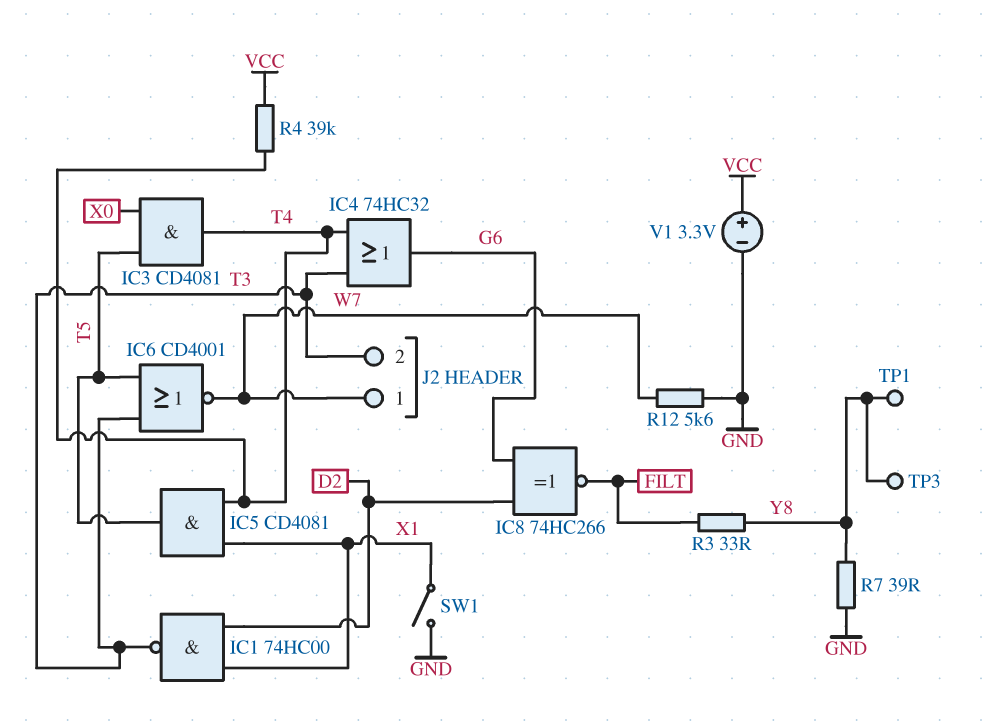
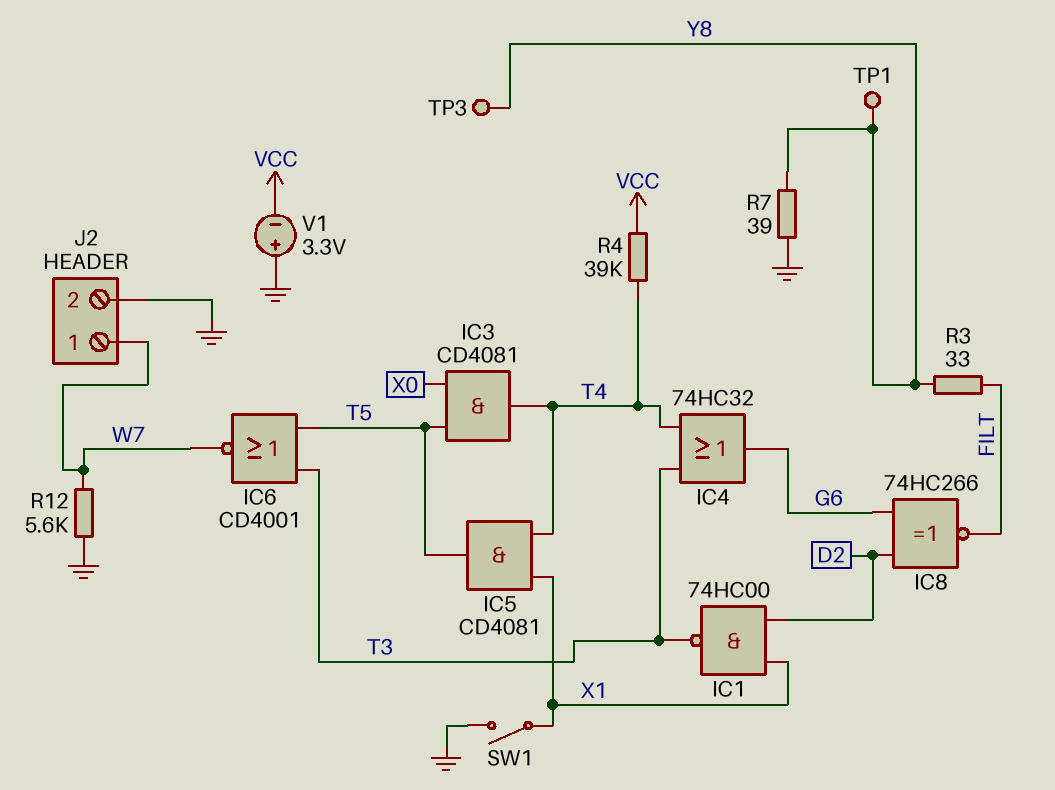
J2 pin 2: T3 -> GND
V1: 3.3V (plus VCC, minus GND) -> 3.3V (plus GND, minus VCC)

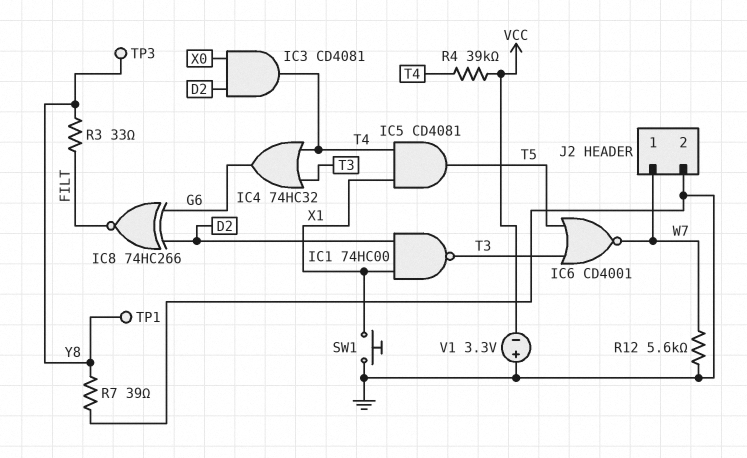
IC3: AND CD4081 (in T5, in X0, out T4) -> AND CD4081 (in D2, in X0, out T4)
SW1: switch (GND, X1) -> button (GND, X1)

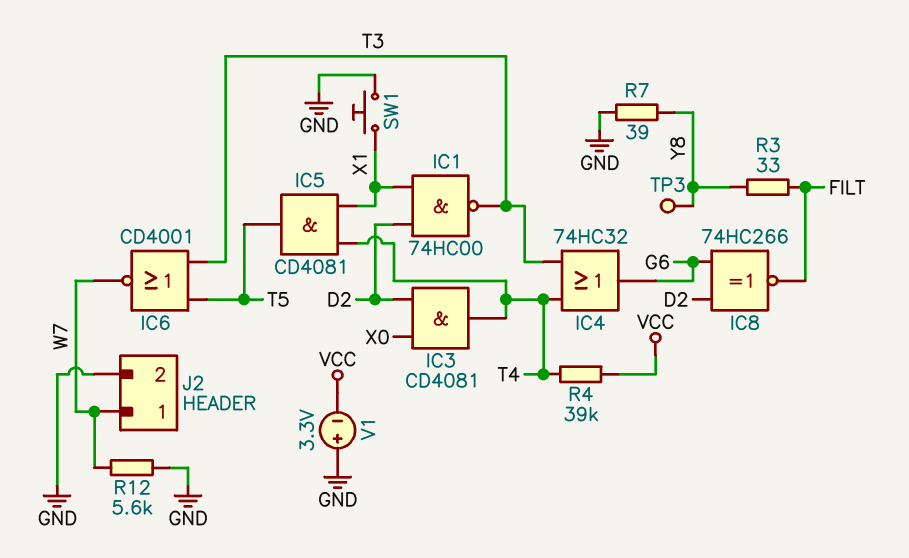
TP1: test point (Y8) -> none

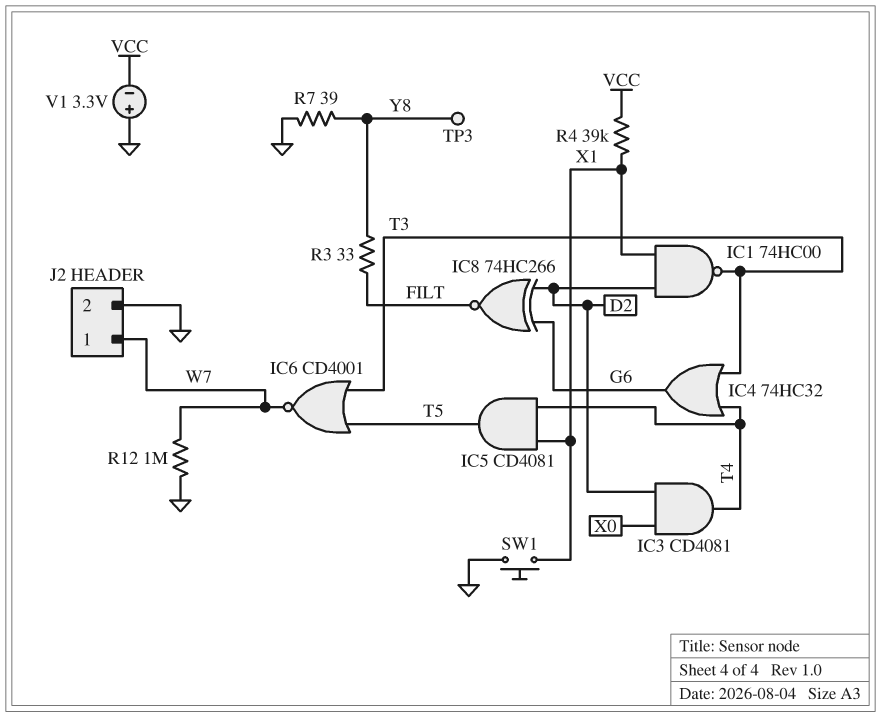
R4: 39k (T4, VCC) -> 39k (VCC, X1)
R12: 5.6k (GND, W7) -> 1M (GND, W7)

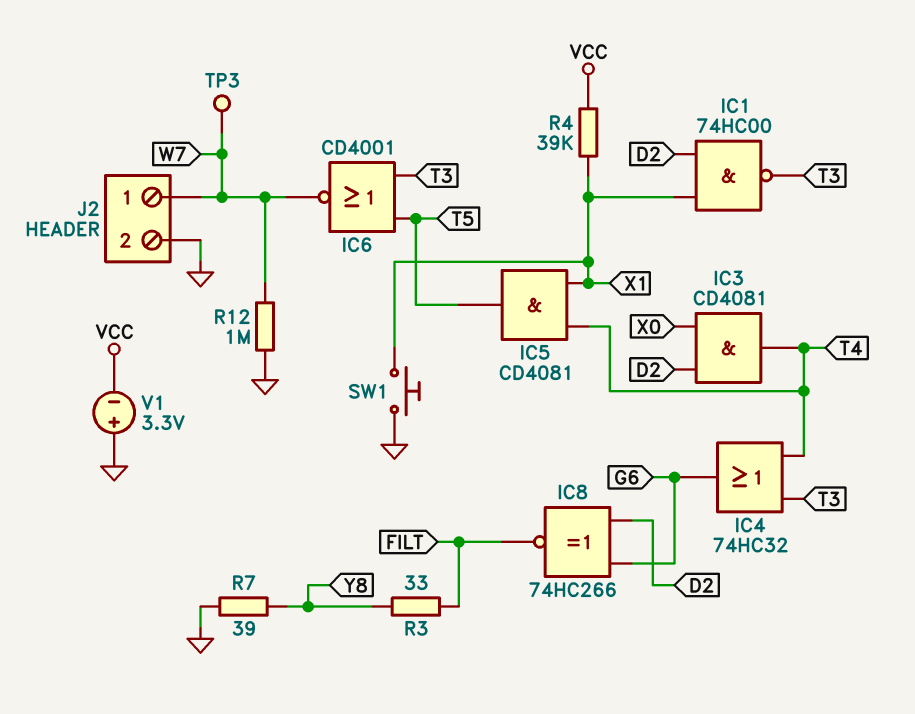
TP3: test point (Y8) -> test point (W7)

